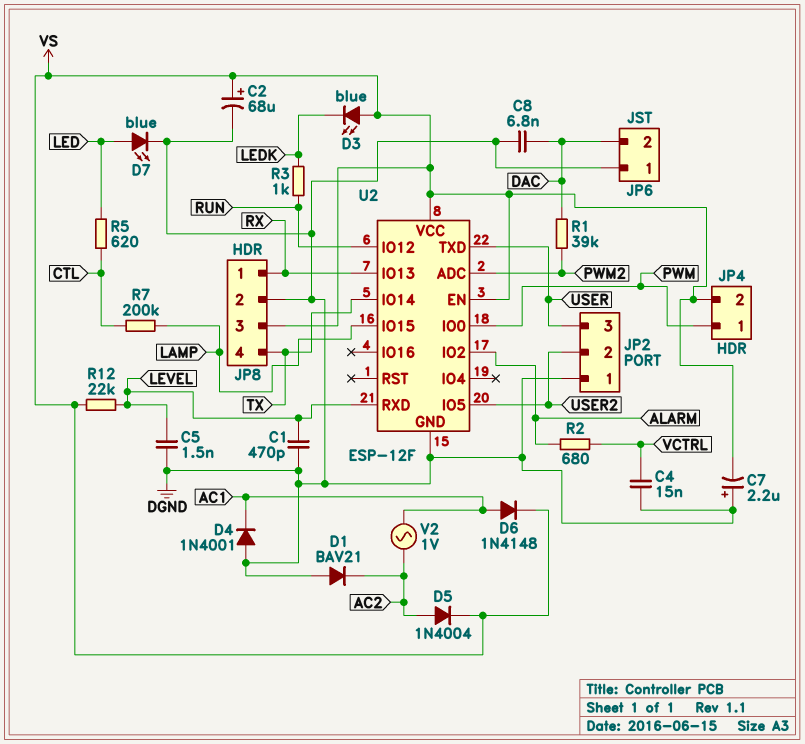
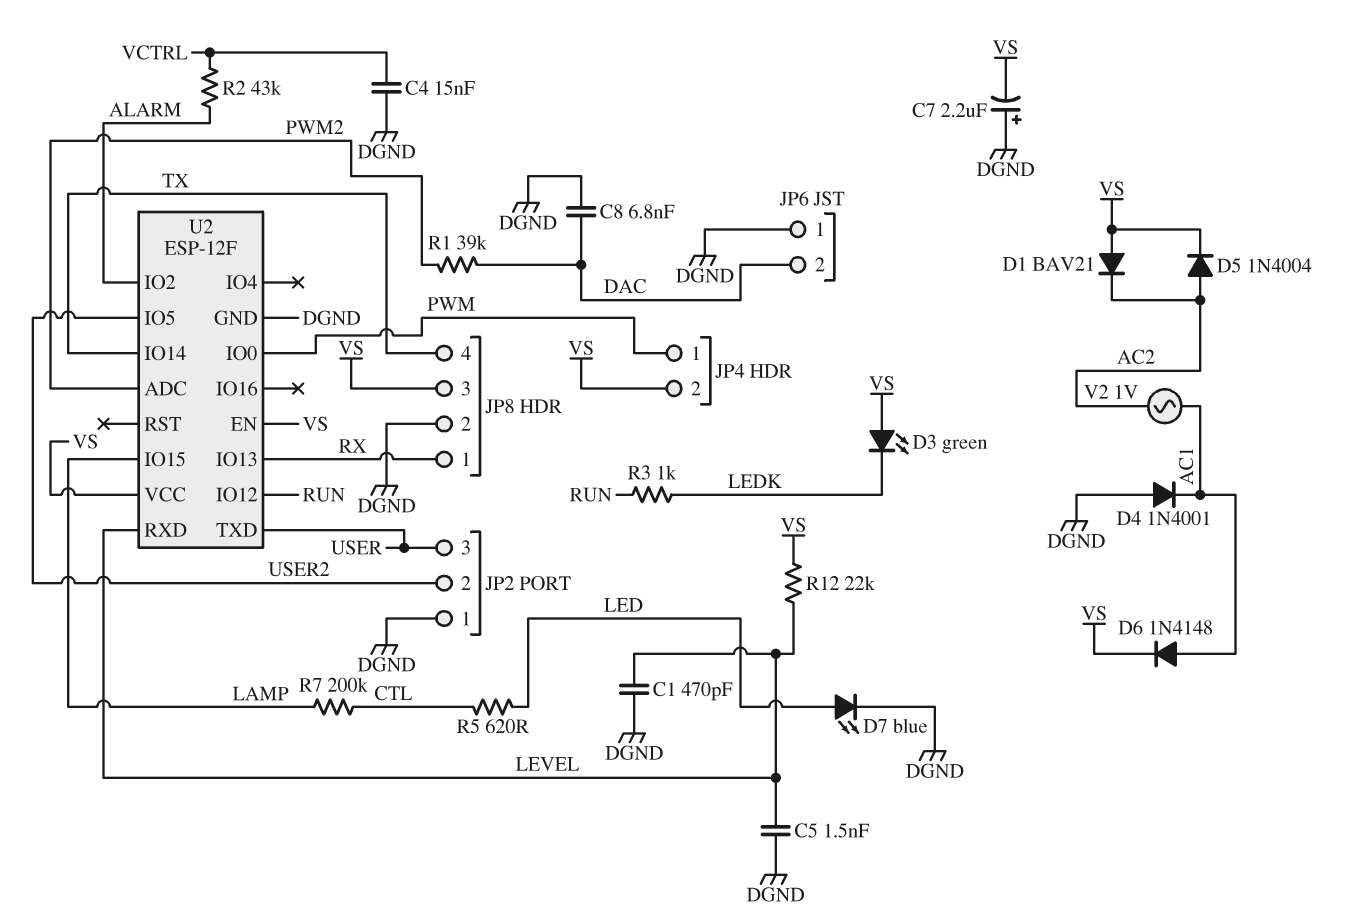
C2: 68uF (plus VS, minus DGND) -> none
D1: diode BAV21 (A DGND, K AC2) -> diode BAV21 (A VS, K AC2)
D3: LED blue (A VS, K LEDK) -> LED green (A VS, K LEDK)
R2: 680 (ALARM, VCTRL) -> 43k (ALARM, VCTRL)

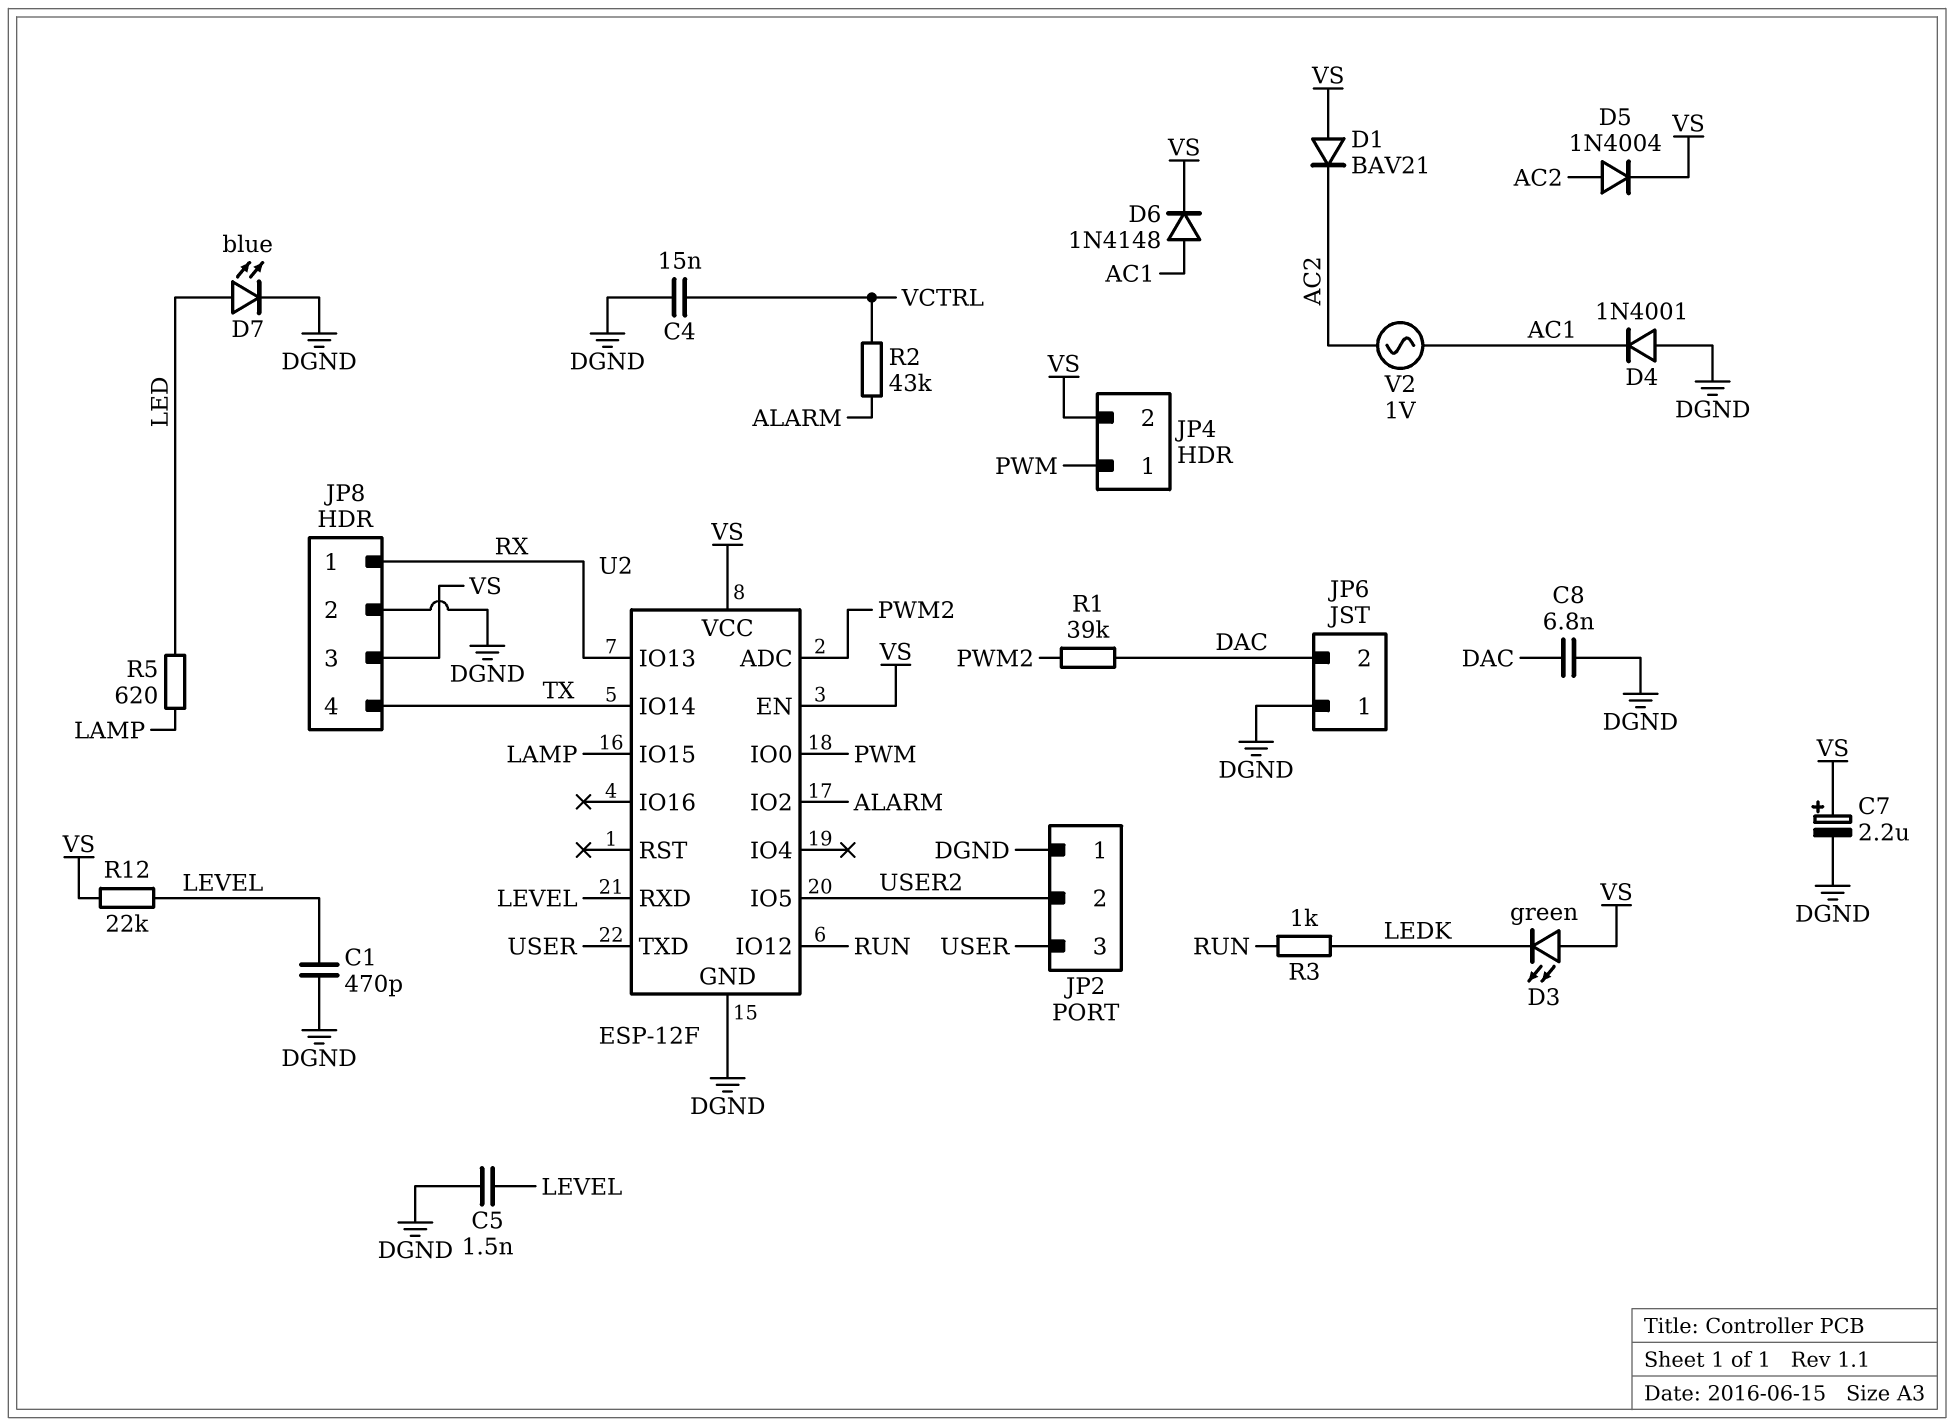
C7: 2.2uF (plus DGND, minus VS) -> 2.2uF (plus VS, minus DGND)
R5: 620 (CTL, LED) -> 620 (LAMP, LED)
R7: 200k (CTL, LAMP) -> none

